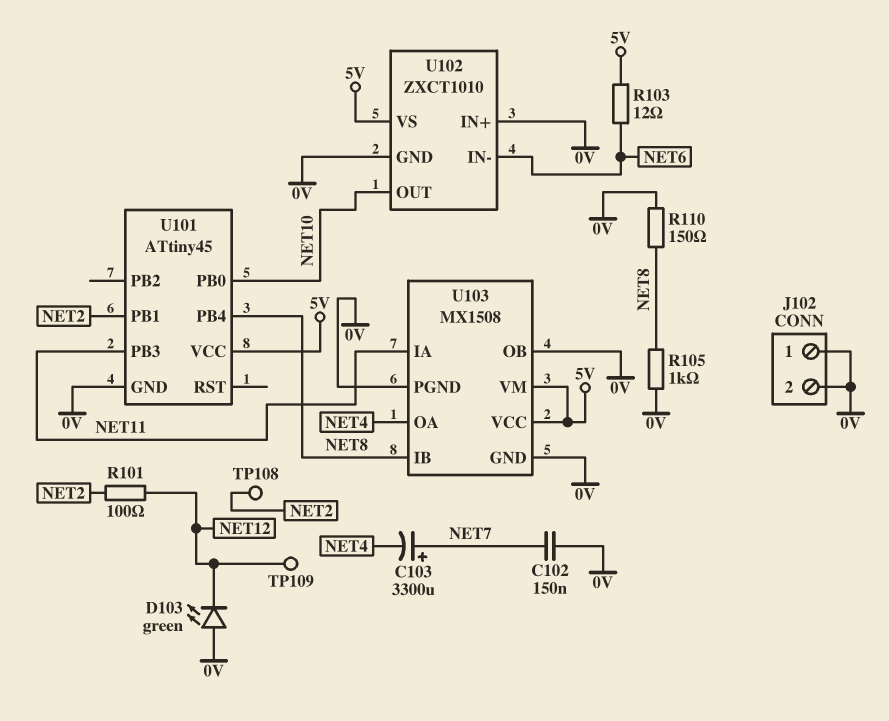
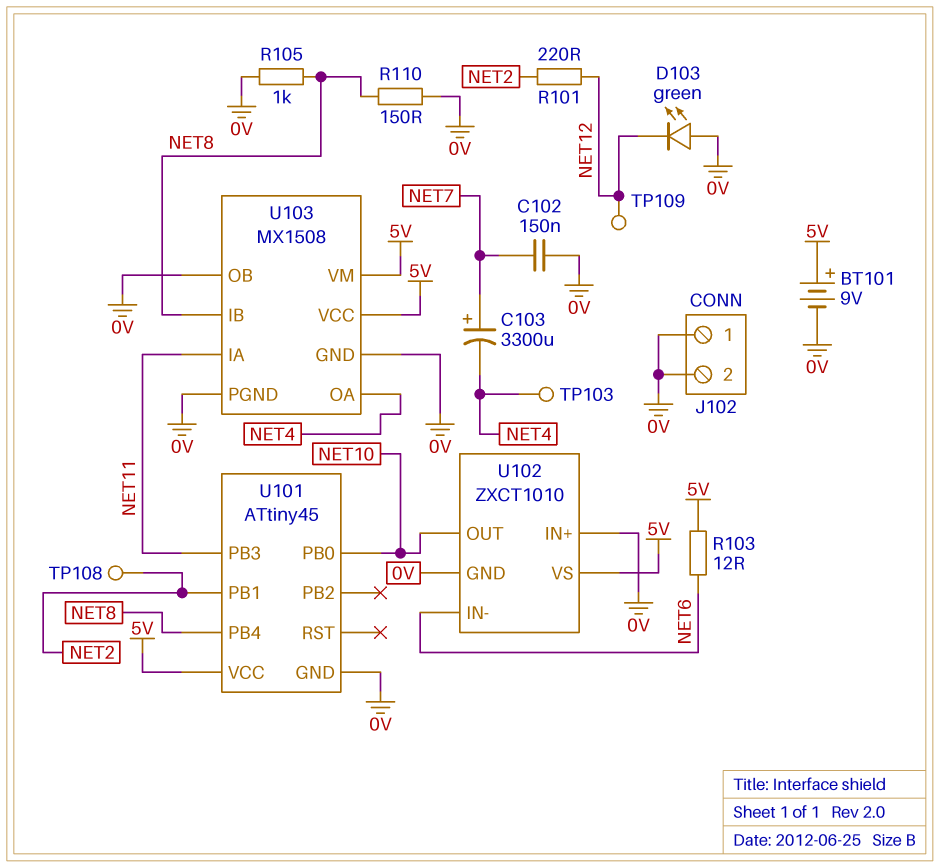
BT101: none -> 9V (plus 5V, minus 0V)
R101: 100 (NET2, NET12) -> 220 (NET2, NET12)
TP103: none -> test point (NET4)

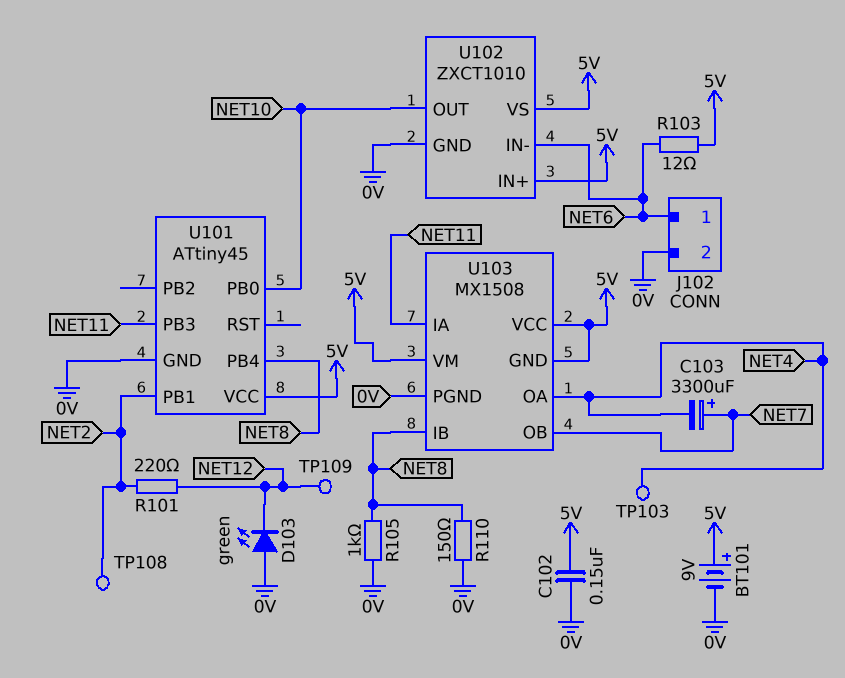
C102: 150nF (0V, NET7) -> 150nF (0V, 5V)
J102 pin 1: 0V -> NET6
U102 pin IN+: 0V -> 5V
U103 pin GND: 0V -> 5V
U103 pin OB: 0V -> NET7

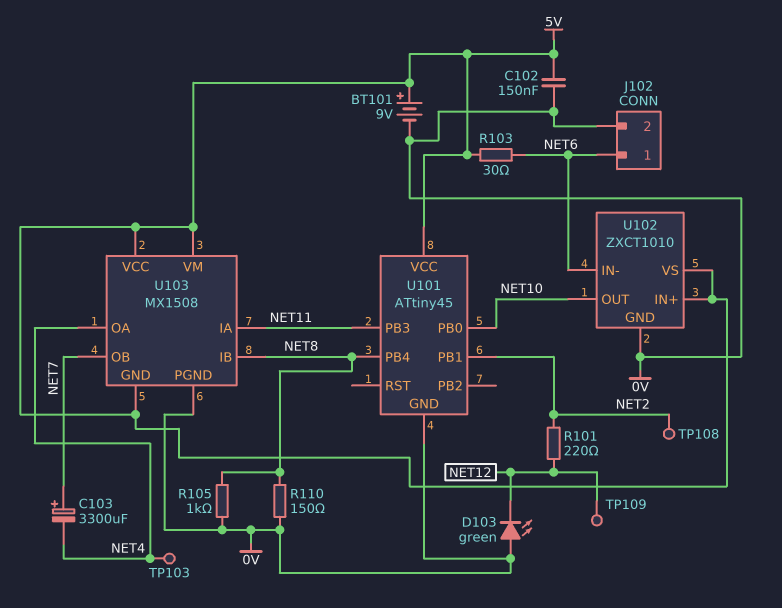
R103: 12 (5V, NET6) -> 30 (5V, NET6)

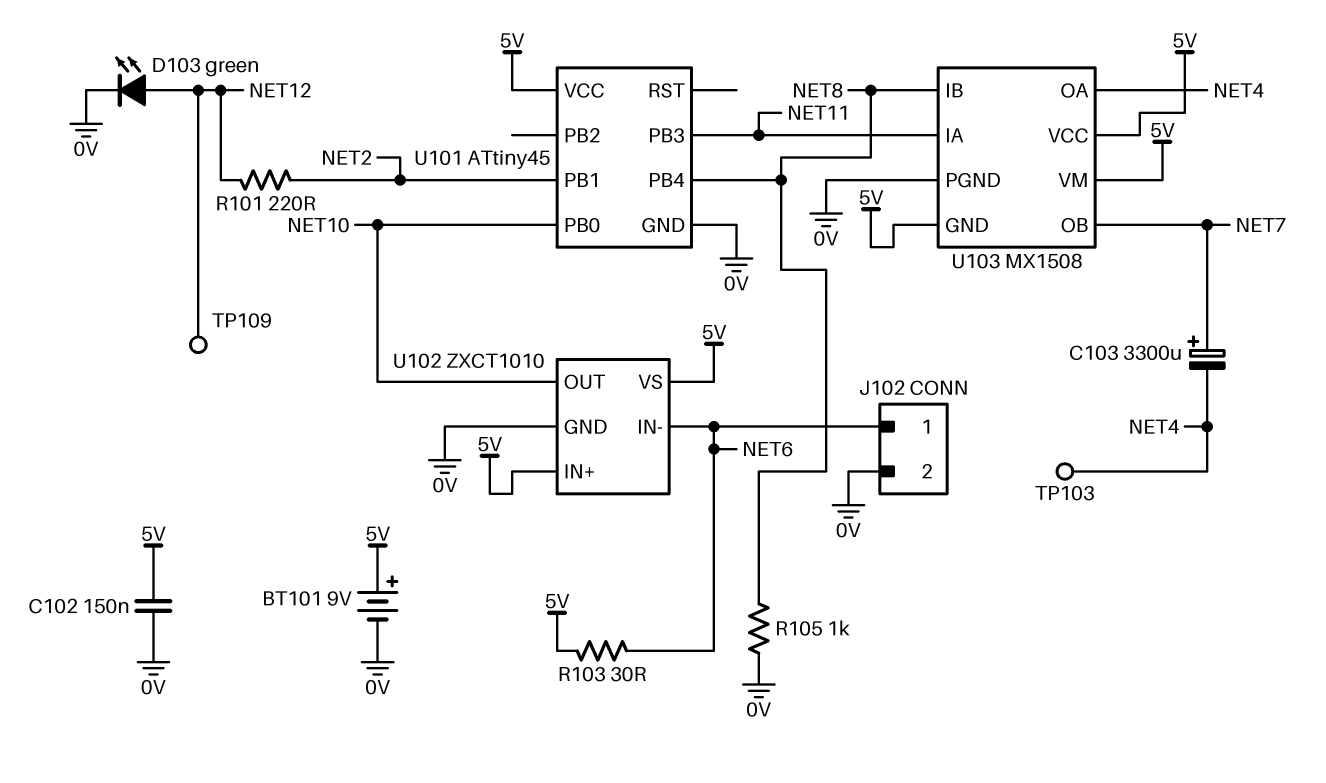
D103: LED green (A 0V, K NET12) -> LED green (A NET12, K 0V)
R110: 150 (0V, NET8) -> none
TP108: test point (NET2) -> none

